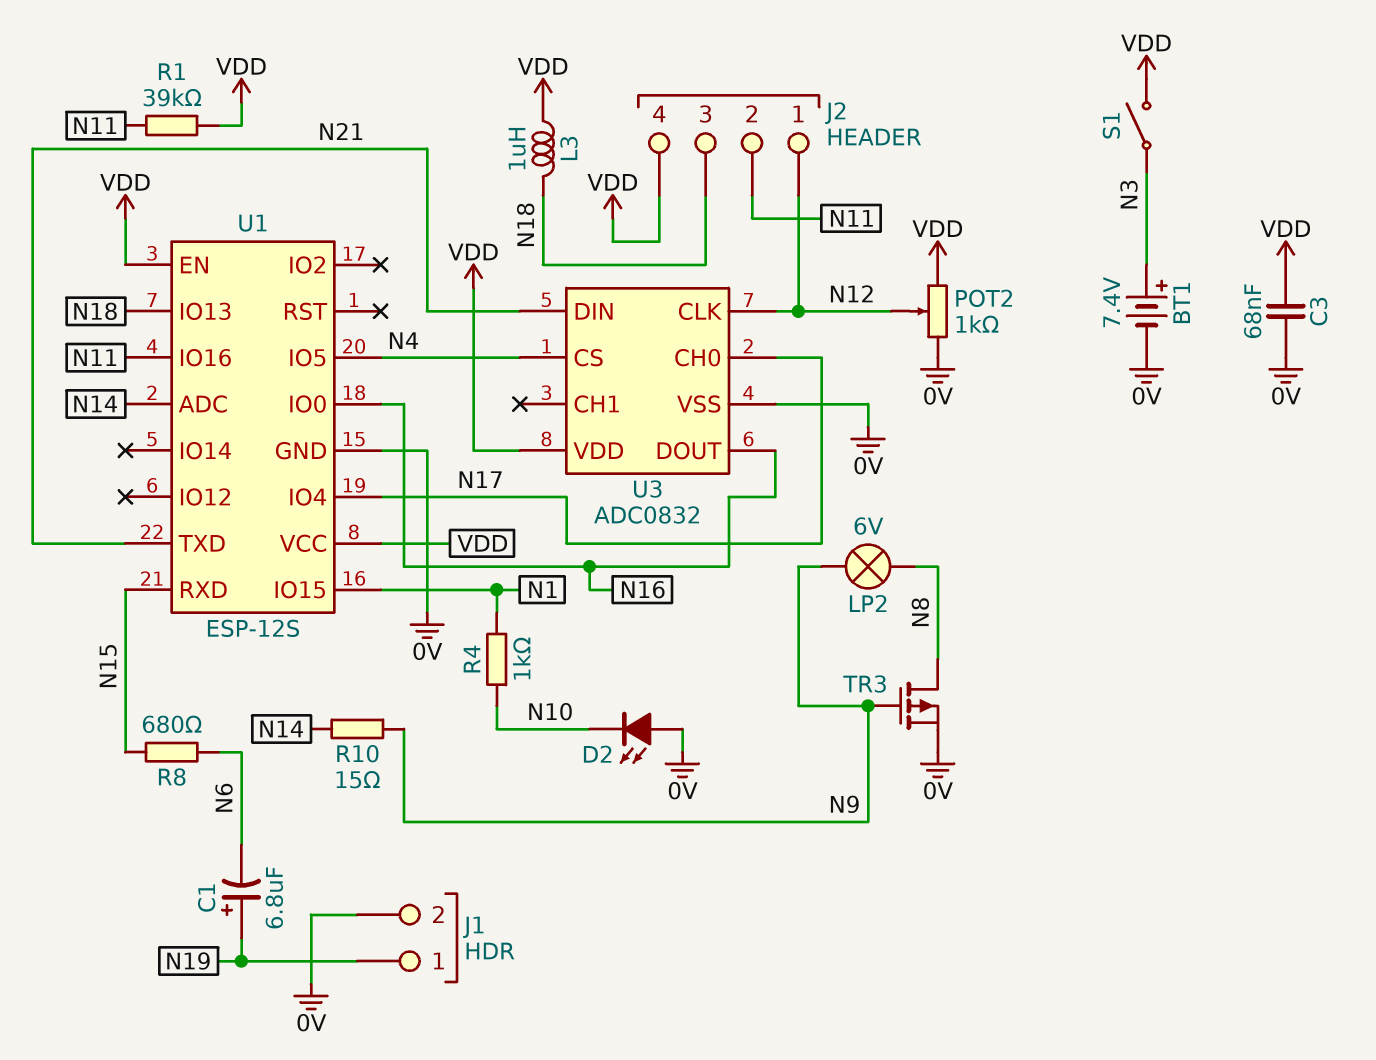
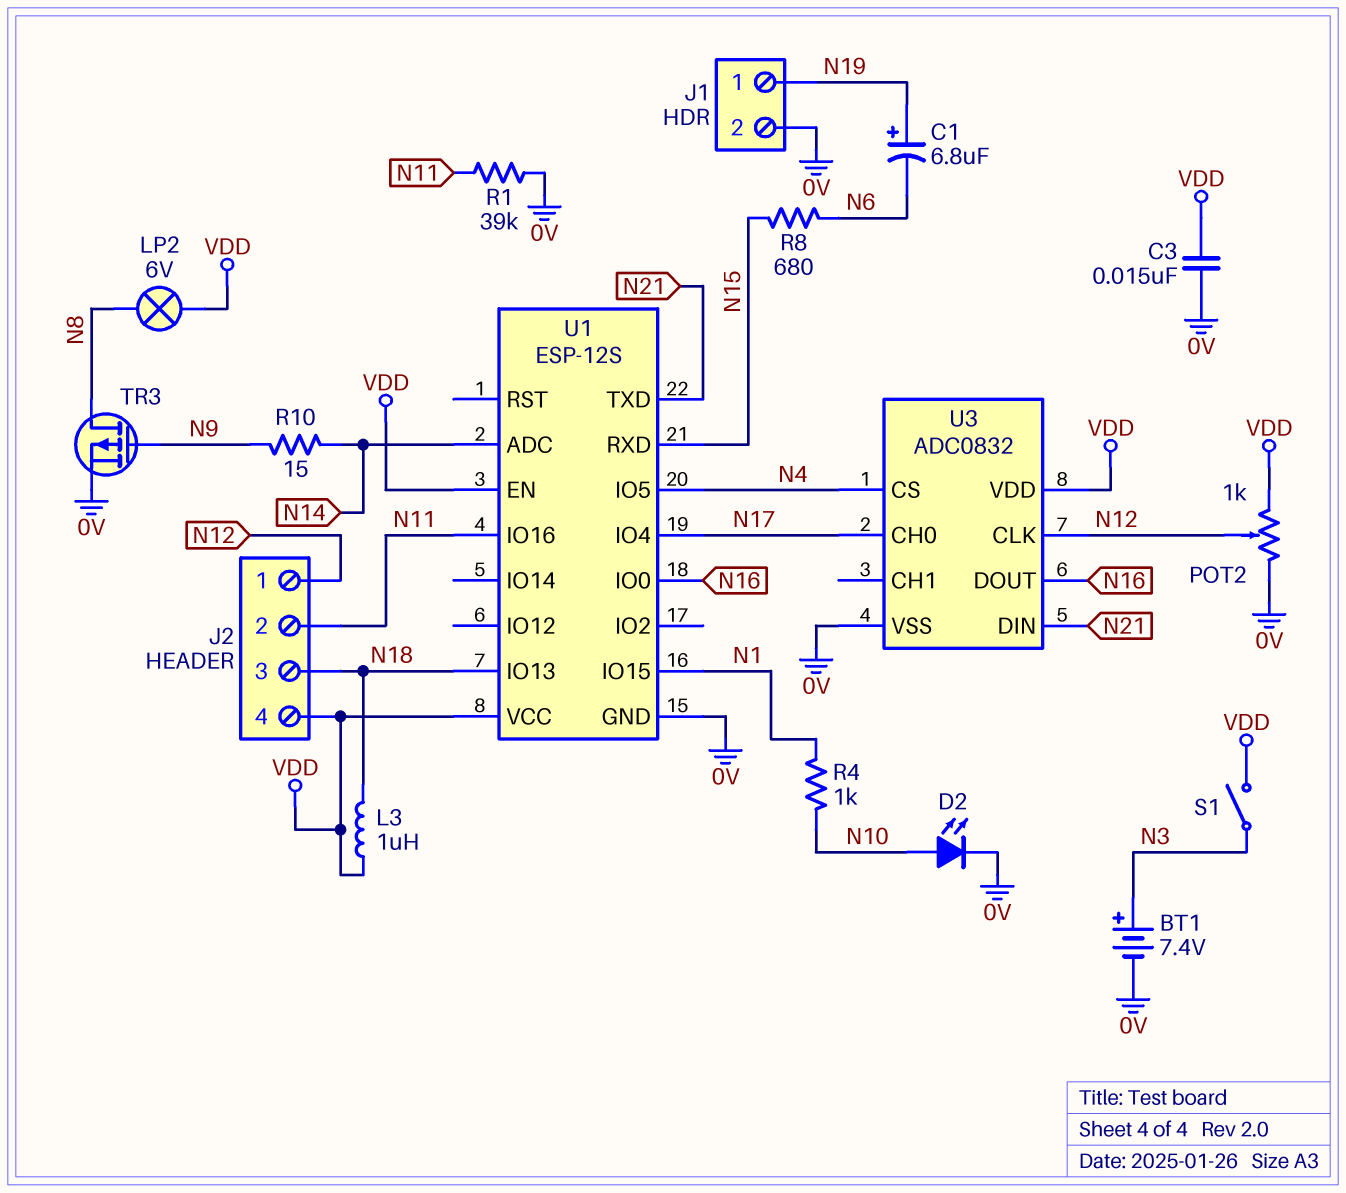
C3: 68nF (0V, VDD) -> 15nF (0V, VDD)
D2: LED (A 0V, K N10) -> LED (A N10, K 0V)
LP2: lamp 6V (N8, N9) -> lamp 6V (N8, VDD)
R1: 39k (N11, VDD) -> 39k (0V, N11)

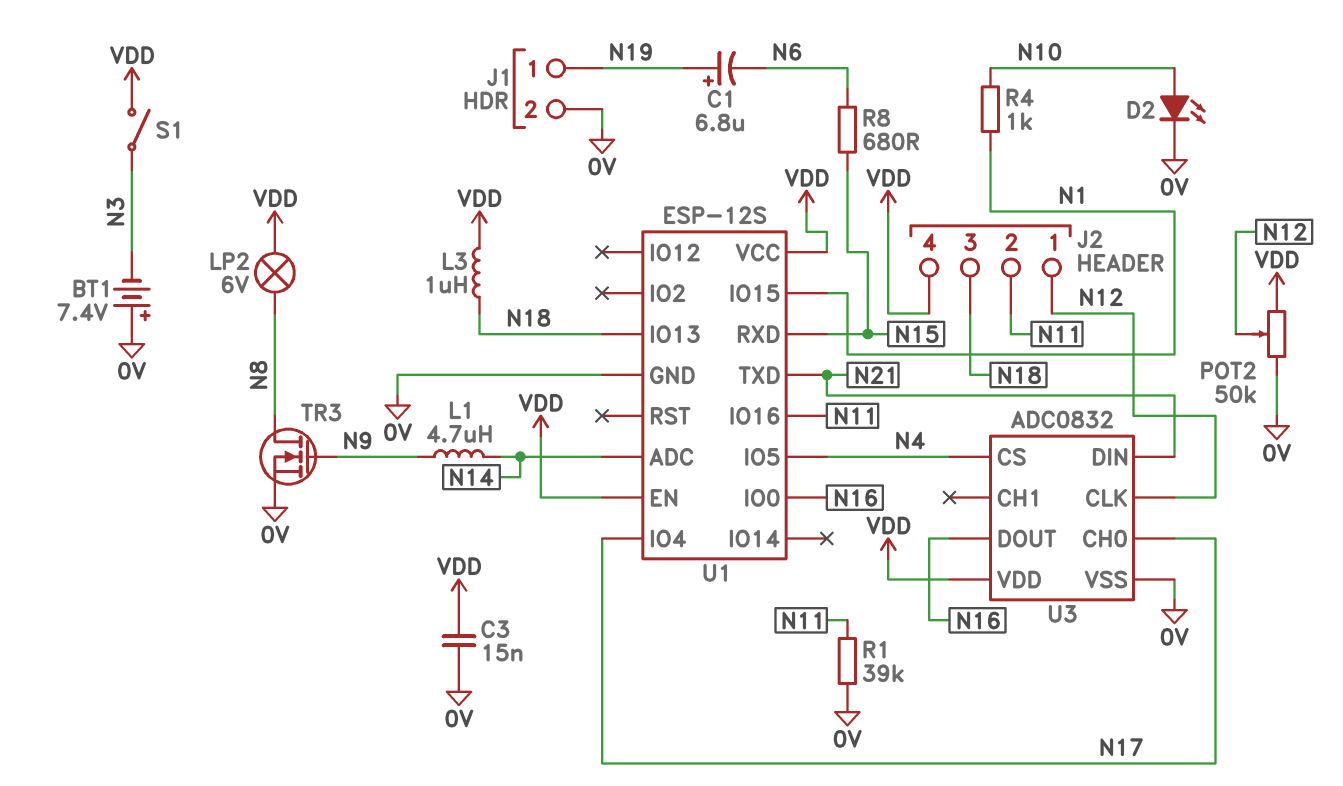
BT1: 7.4V (plus N3, minus 0V) -> 7.4V (plus 0V, minus N3)
L1: none -> 4.7uH (N9, N14)
POT2: 1k (0V, VDD, wiper N12) -> 50k (0V, VDD, wiper N12)
R10: 15 (N9, N14) -> none
TR3: PMOS (G N9, D N8, S 0V) -> NMOS (G N9, D N8, S 0V)

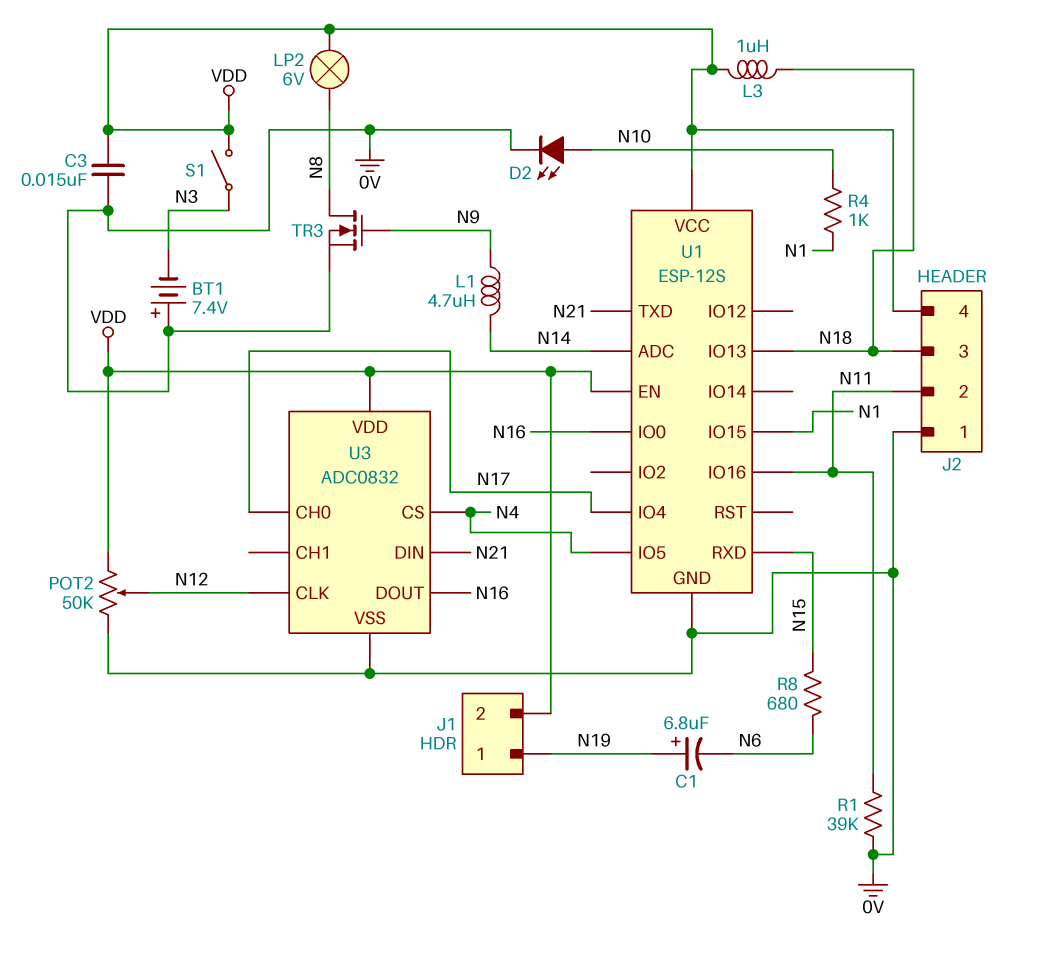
J1 pin 2: 0V -> VDD
J2 pin 1: N12 -> 0V

